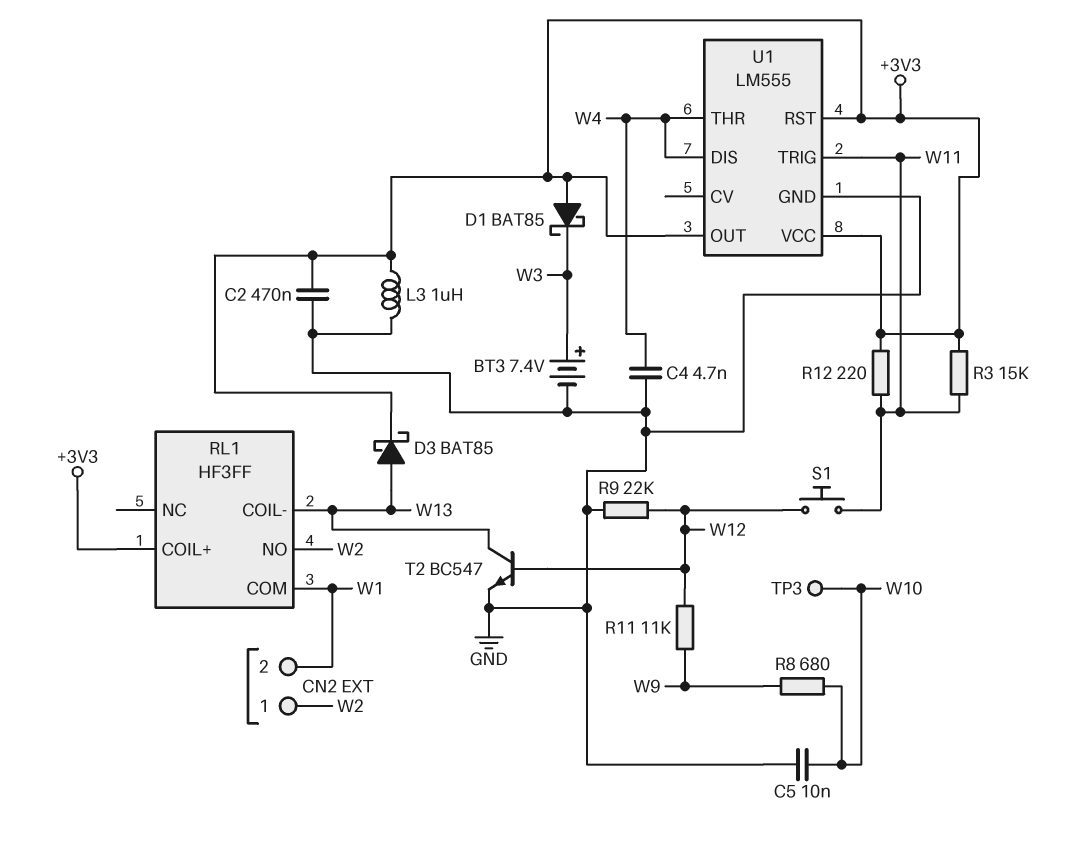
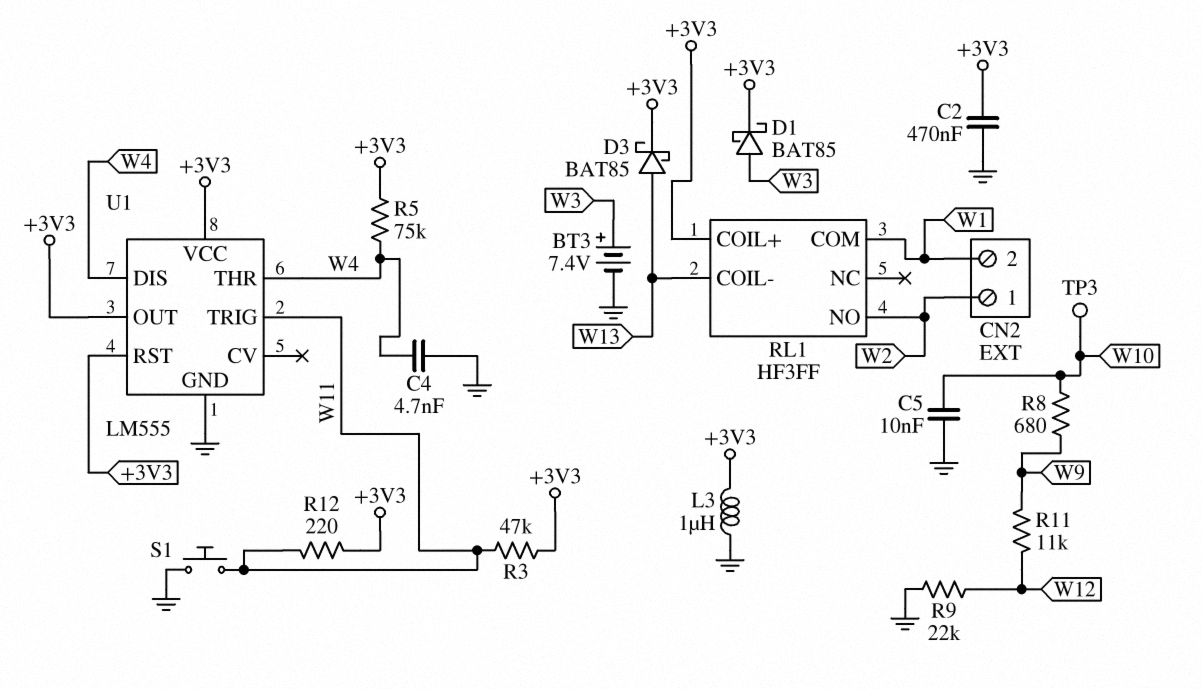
D1: schottky BAT85 (A +3V3, K W3) -> schottky BAT85 (A W3, K +3V3)
R3: 15k (+3V3, W11) -> 47k (+3V3, W11)
R5: none -> 75k (+3V3, W4)
S1: button (W11, W12) -> button (GND, W11)
T2: NPN BC547 (B W12, C W13, E GND) -> none

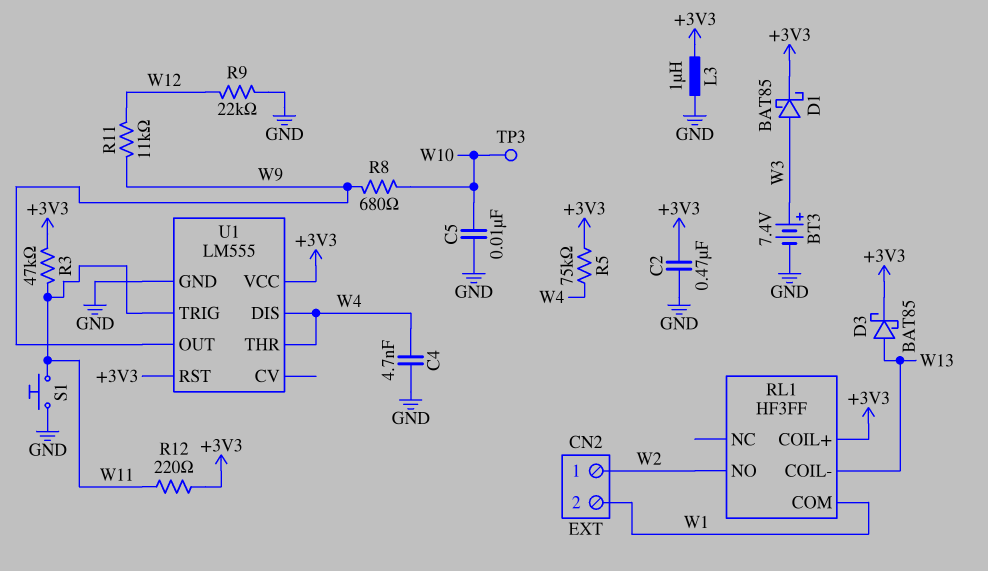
U1 pin OUT: +3V3 -> W9

